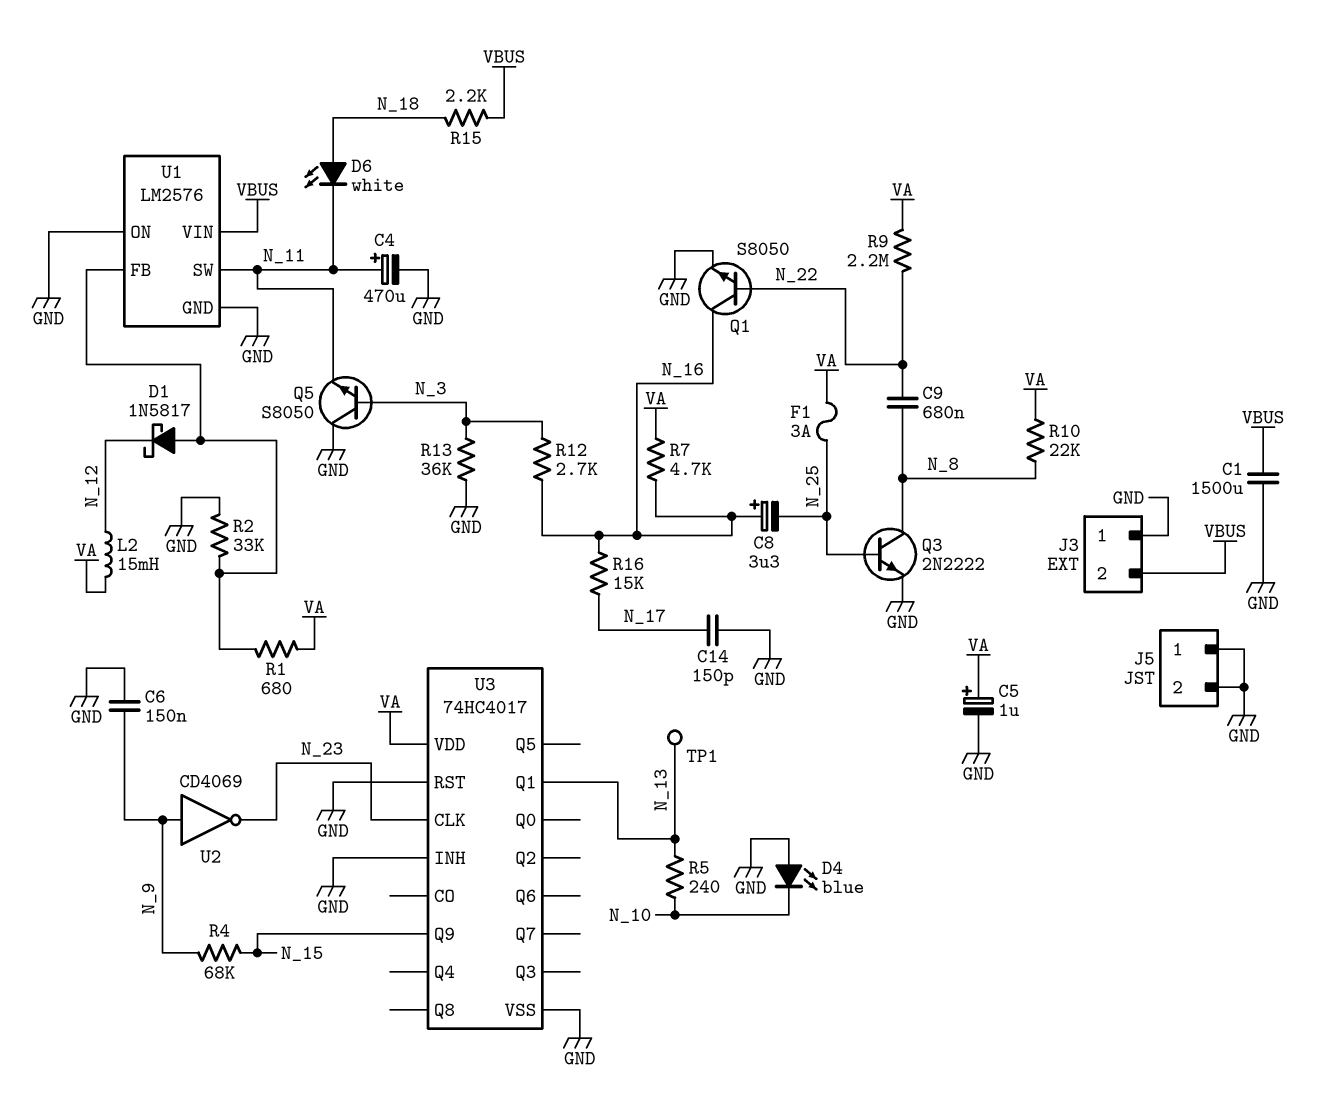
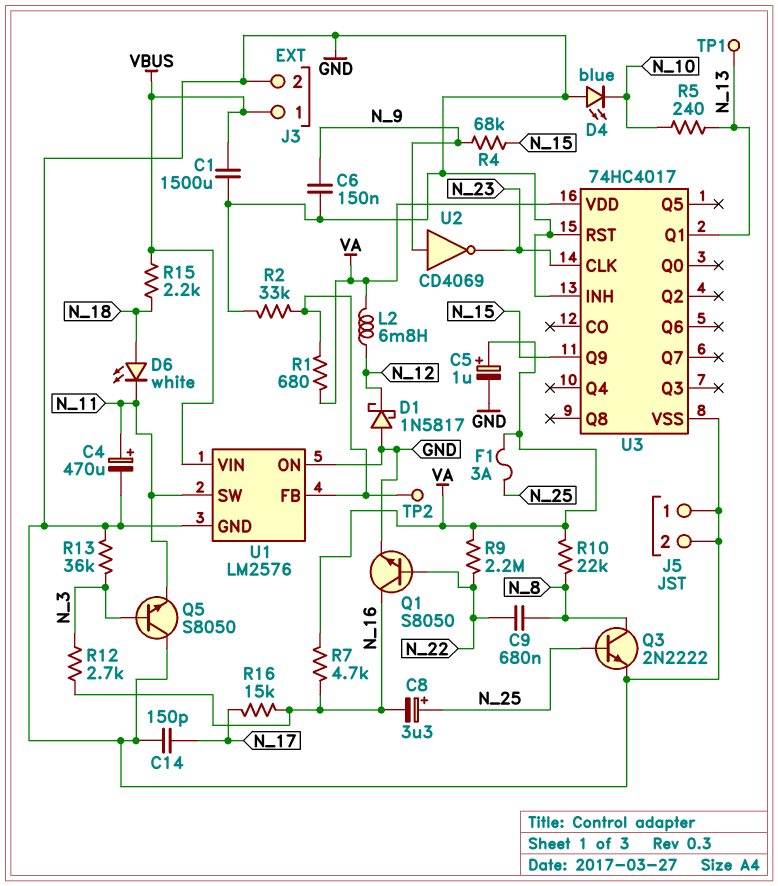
C8: 3.3uF (plus N_16, minus N_25) -> 3.3uF (plus N_25, minus N_16)
D1: schottky 1N5817 (A U1/FB, K N_12) -> schottky 1N5817 (A GND, K N_12)
J3 pin 1: GND -> VBUS
J3 pin 2: VBUS -> GND
L2: 15mH (N_12, VA) -> 6.8mH (N_12, VA)
TP2: none -> test point (U1/FB)

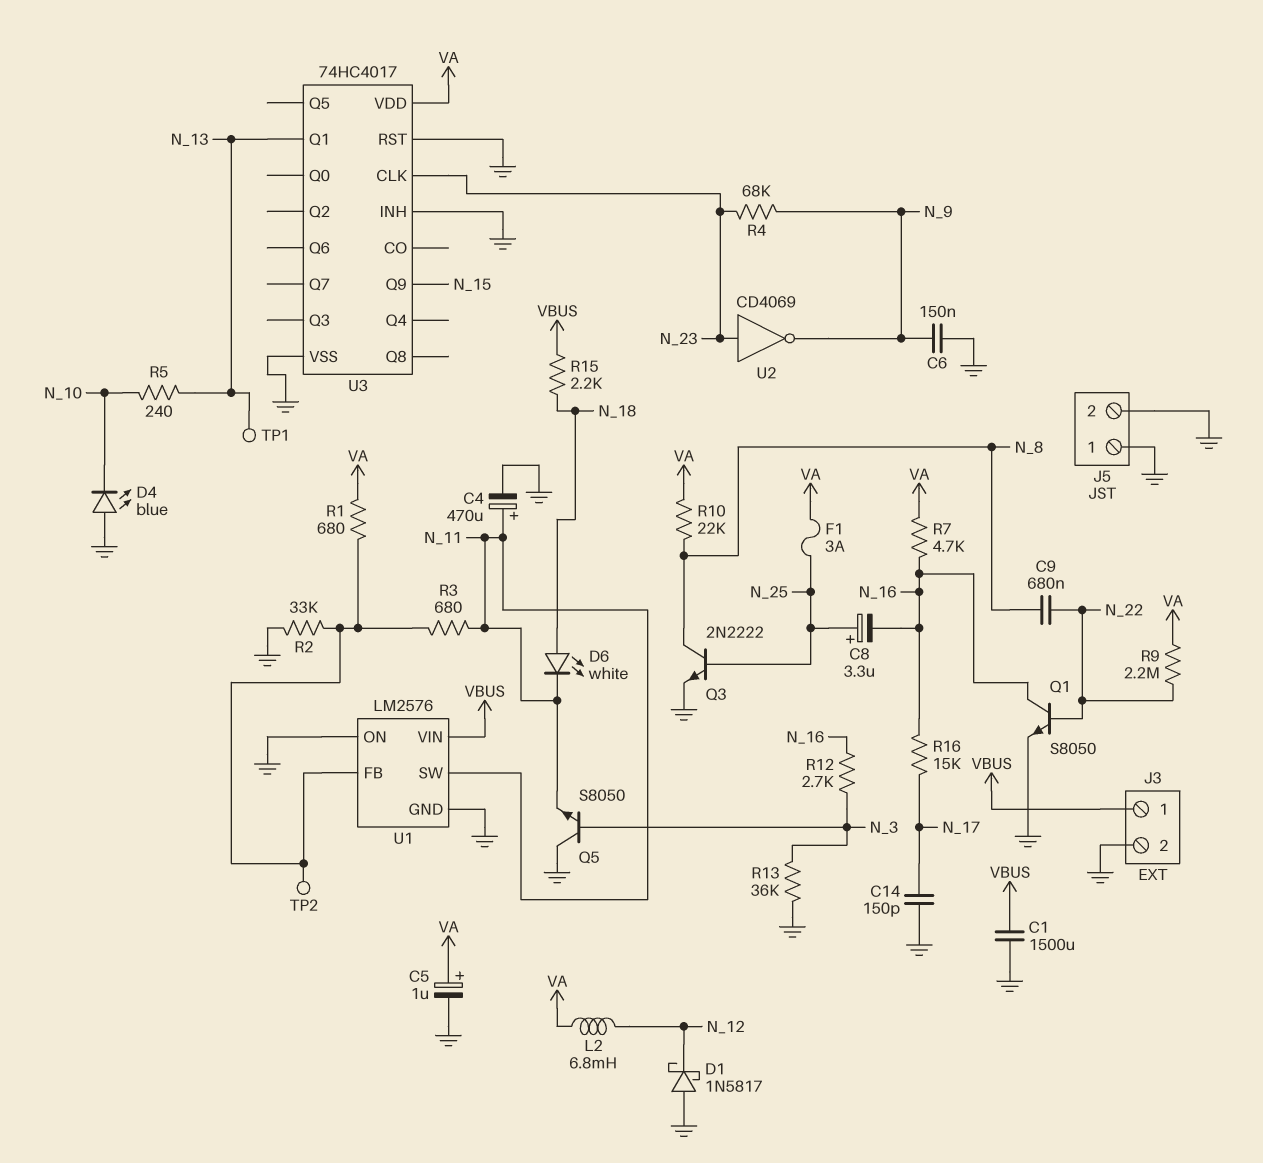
R3: none -> 680 (N_11, U1/FB)
R4: 68k (N_9, N_15) -> 68k (N_9, N_23)
U2: NOT CD4069 (in N_9, out N_23) -> NOT CD4069 (in N_23, out N_9)

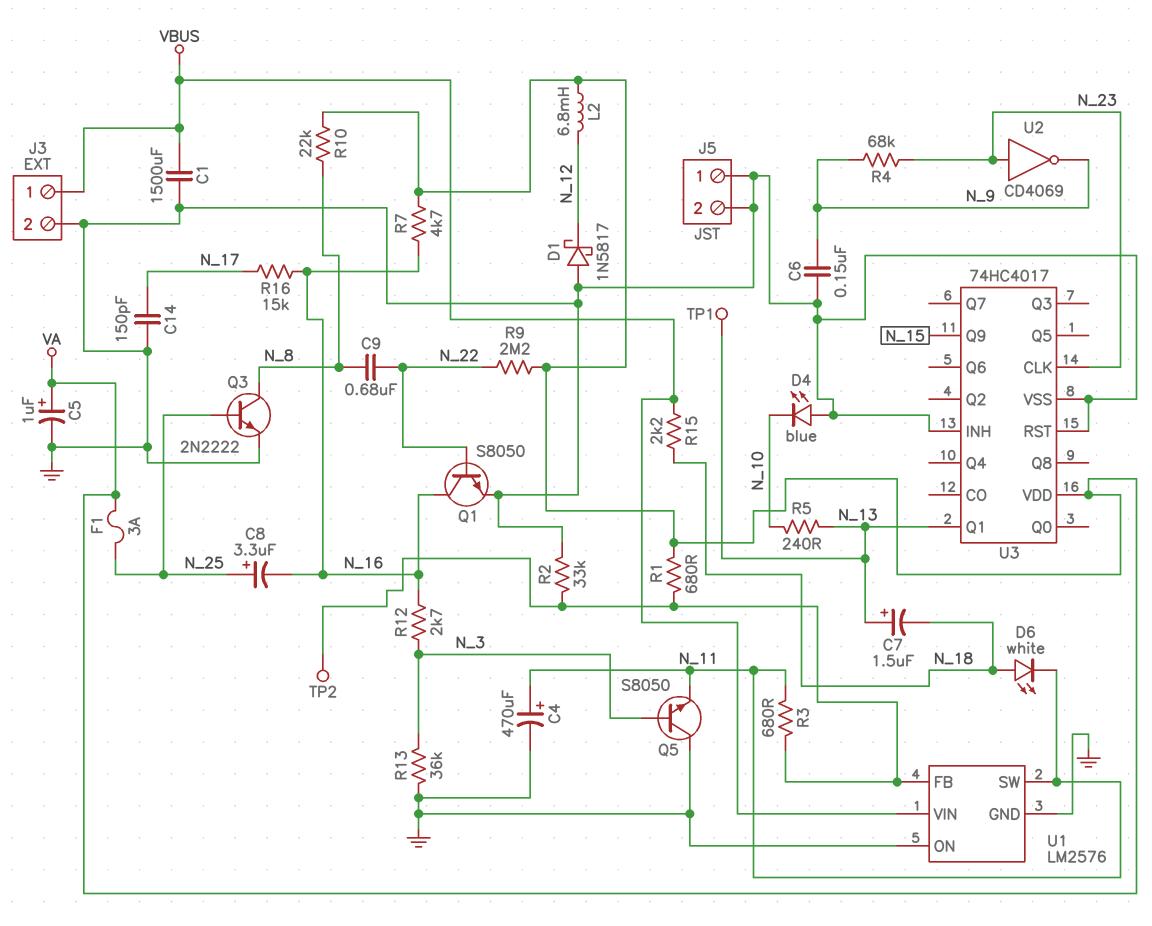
C7: none -> 1.5uF (plus N_13, minus N_18)

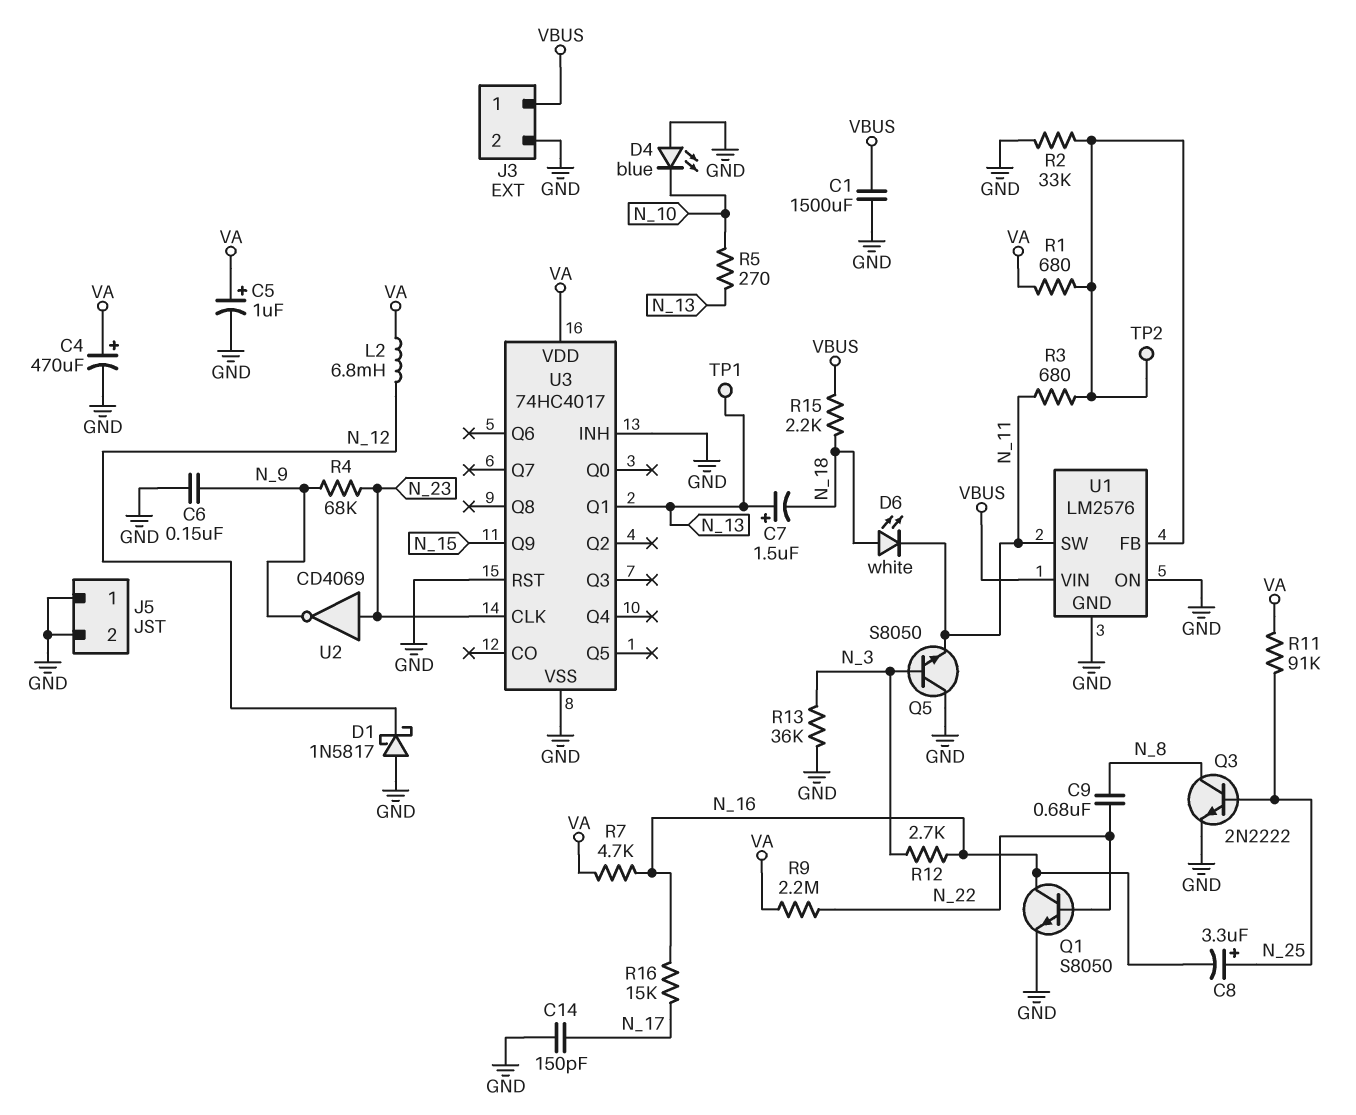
C4: 470uF (plus N_11, minus GND) -> 470uF (plus VA, minus GND)
F1: 3A (N_25, VA) -> none
R5: 240 (N_10, N_13) -> 270 (N_10, N_13)
R10: 22k (N_8, VA) -> none
R11: none -> 91k (N_25, VA)

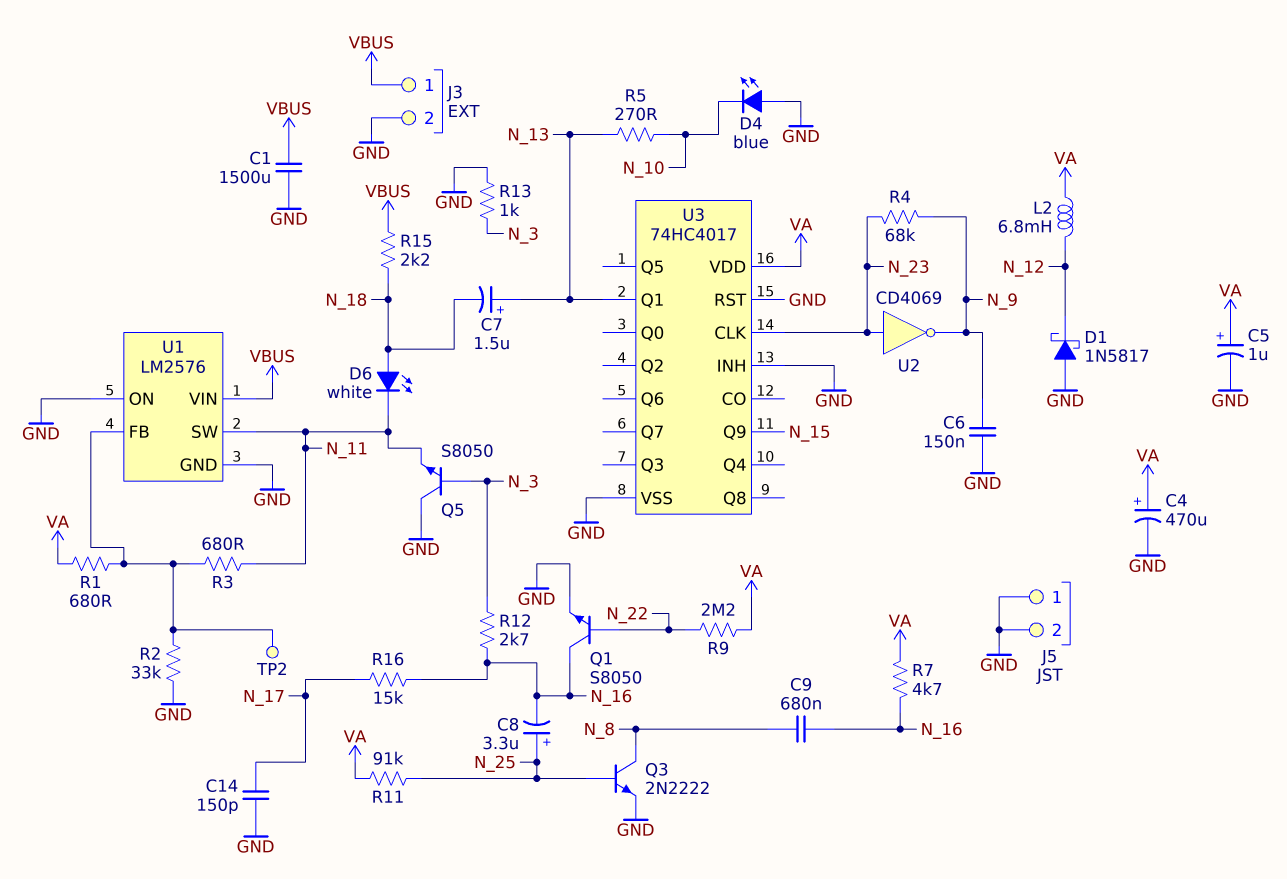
C9: 680nF (N_8, N_22) -> 680nF (N_8, N_16)
R13: 36k (GND, N_3) -> 1k (GND, N_3)
TP1: test point (N_13) -> none

